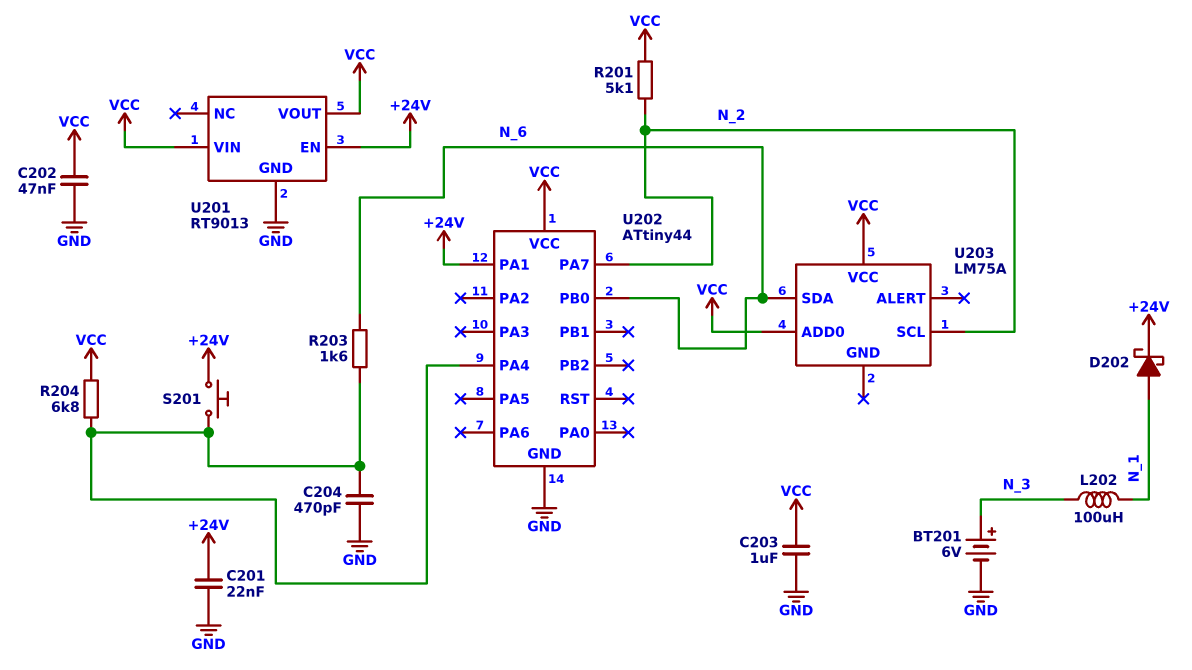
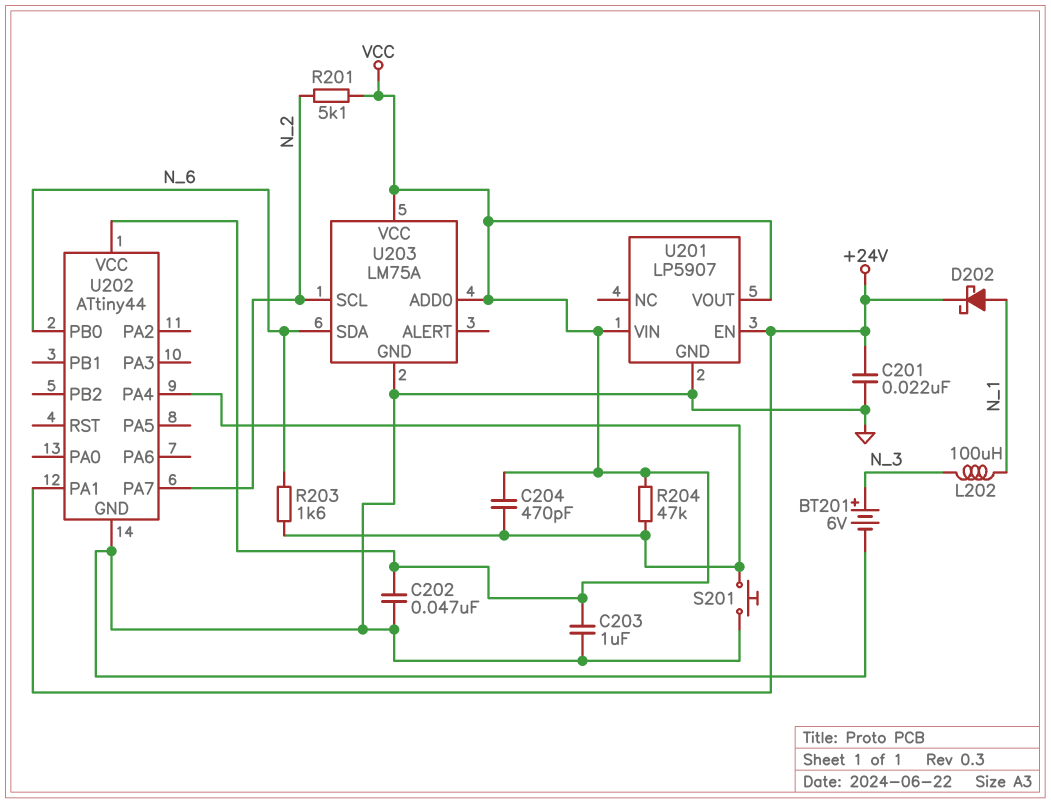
C204: 470pF (GND, U202/PA4) -> 470pF (U202/PA4, VCC)
R204: 6.8k (U202/PA4, VCC) -> 47k (U202/PA4, VCC)
S201: button (+24V, U202/PA4) -> button (GND, U202/PA4)
U201: RT9013 -> LP5907
U203 pin GND: none -> GND

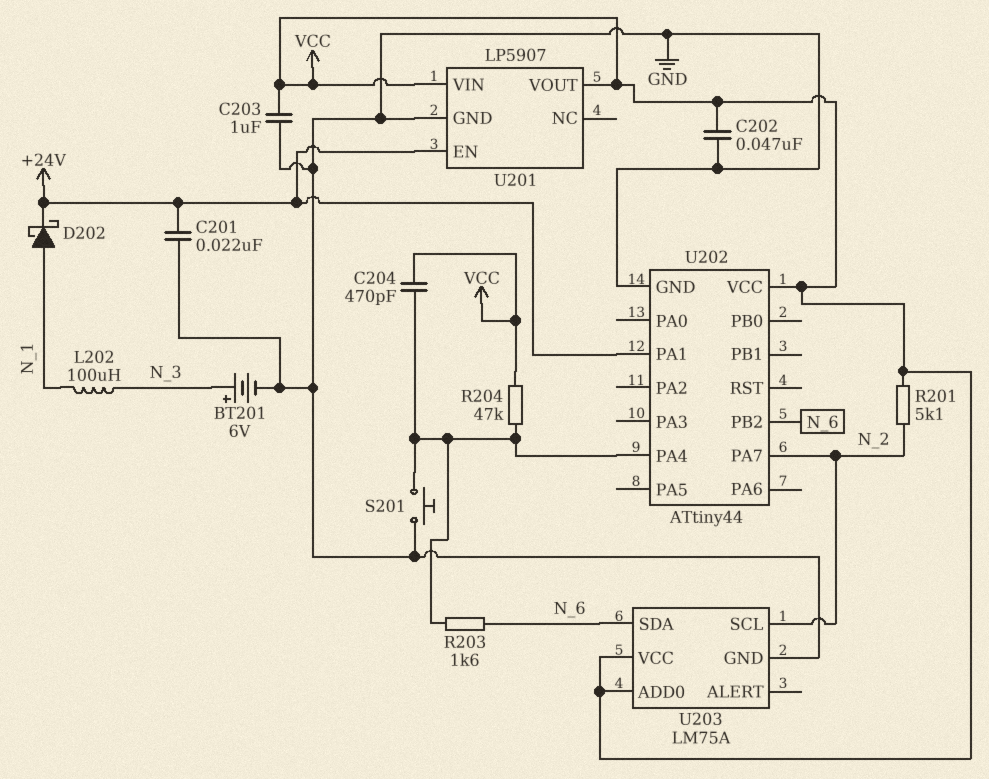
U202 pin PB0: N_6 -> none
U202 pin PB2: none -> N_6

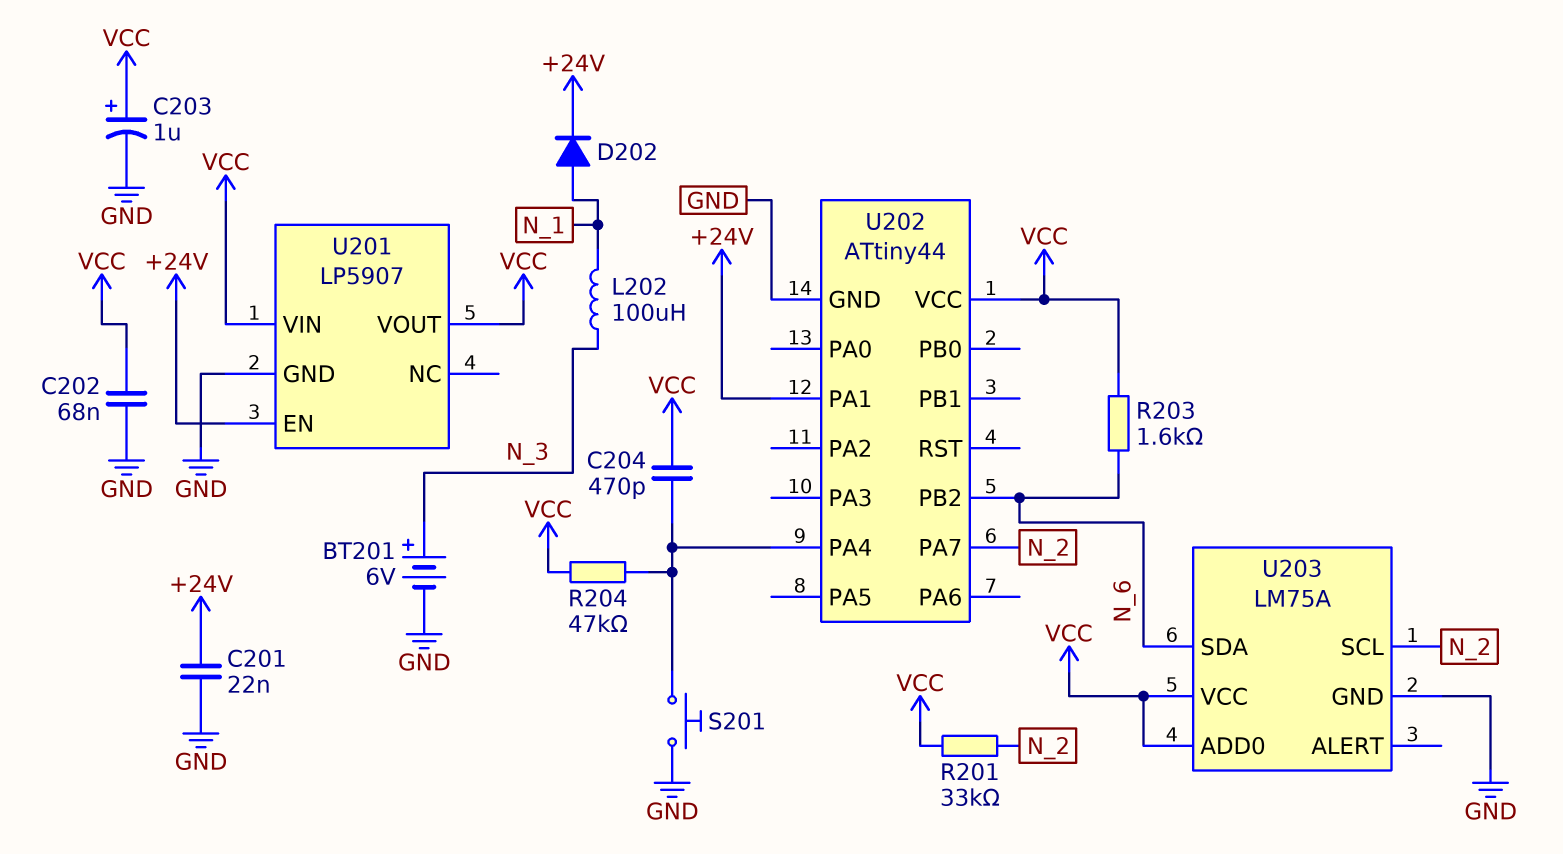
C202: 47nF (GND, VCC) -> 68nF (GND, VCC)
C203: 1uF (GND, VCC) -> 1uF (plus VCC, minus GND)
D202: schottky (A N_1, K +24V) -> diode (A N_1, K +24V)
R201: 5.1k (N_2, VCC) -> 33k (N_2, VCC)
R203: 1.6k (N_6, U202/PA4) -> 1.6k (N_6, VCC)

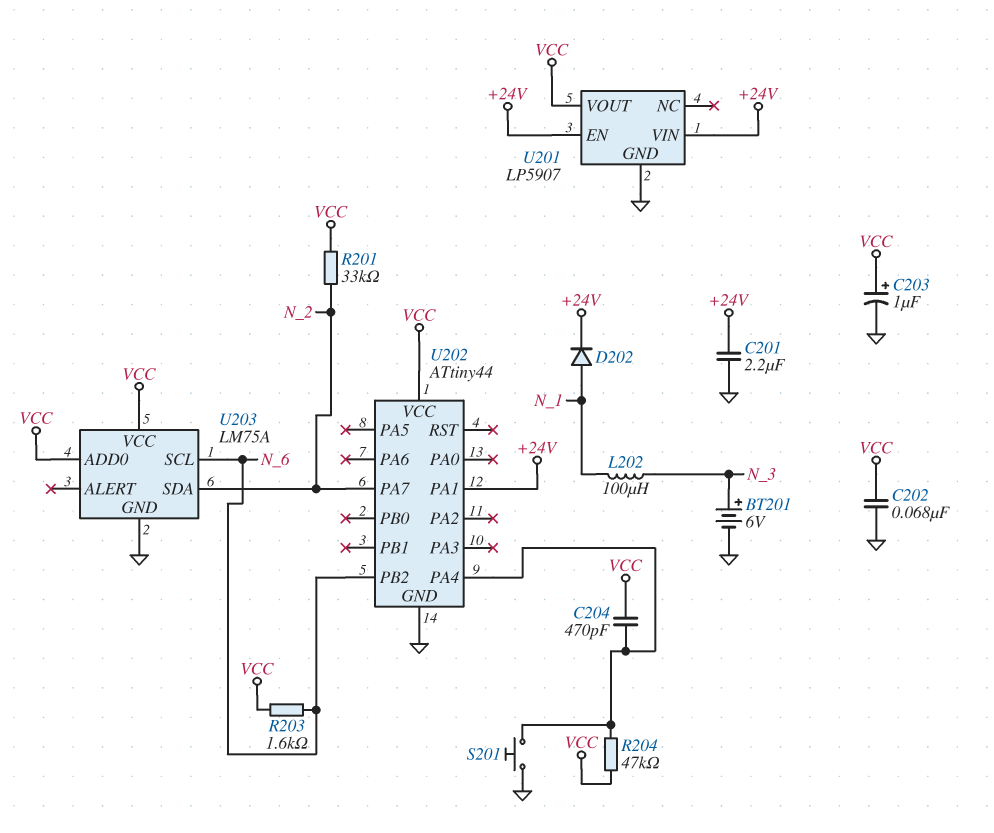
C201: 22nF (+24V, GND) -> 2.2uF (+24V, GND)
U201 pin VIN: VCC -> +24V
U203 pin SCL: N_2 -> N_6
U203 pin SDA: N_6 -> N_2

